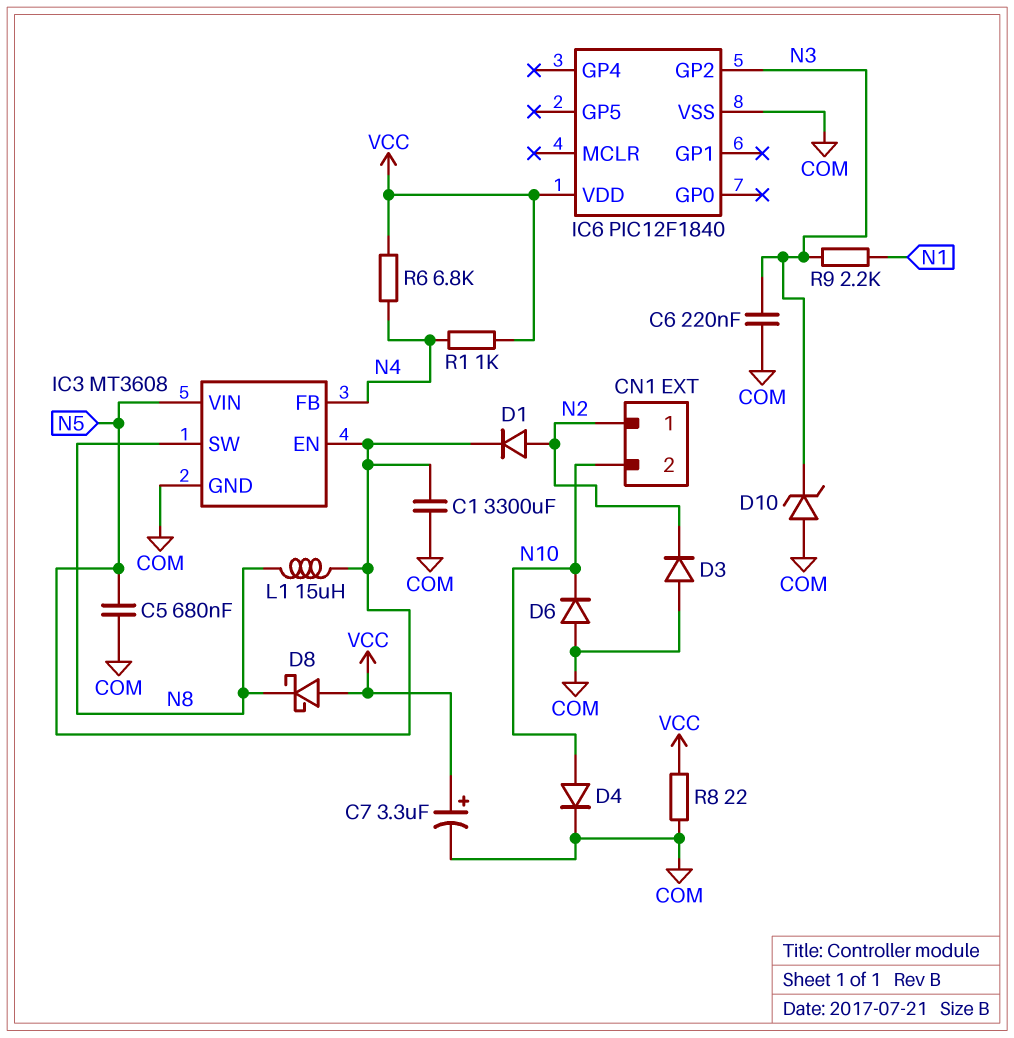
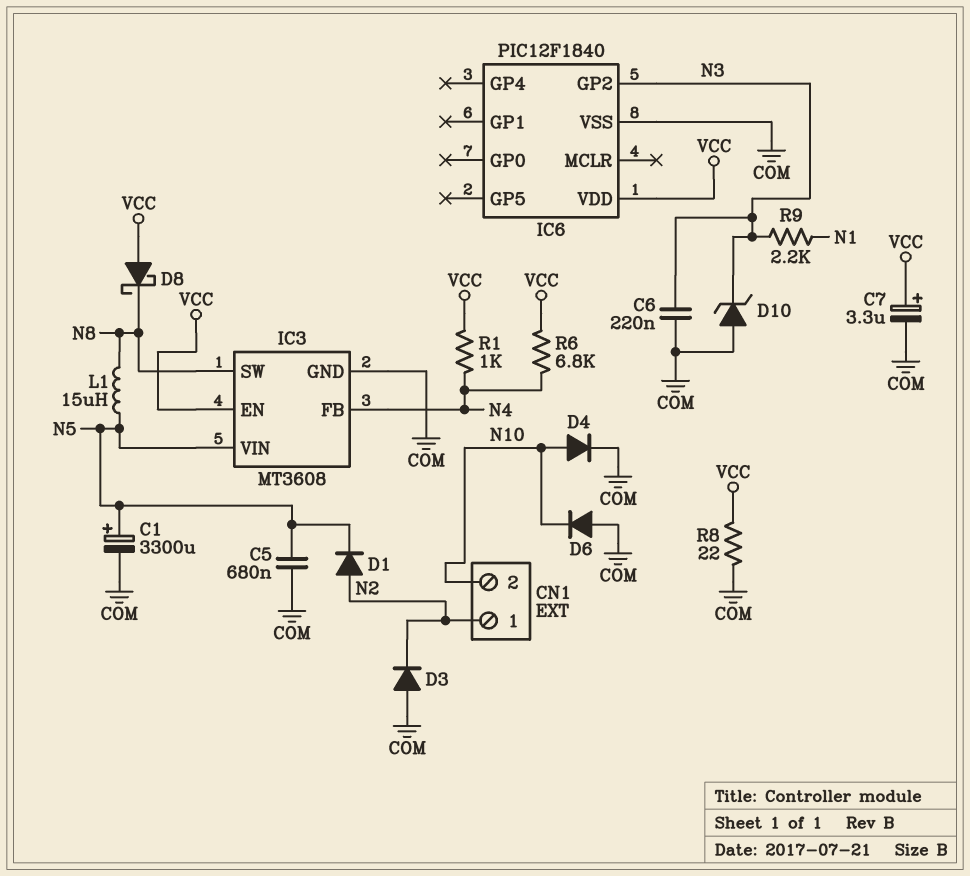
C1: 3300uF (COM, N5) -> 3300uF (plus N5, minus COM)
IC3 pin EN: N5 -> VCC

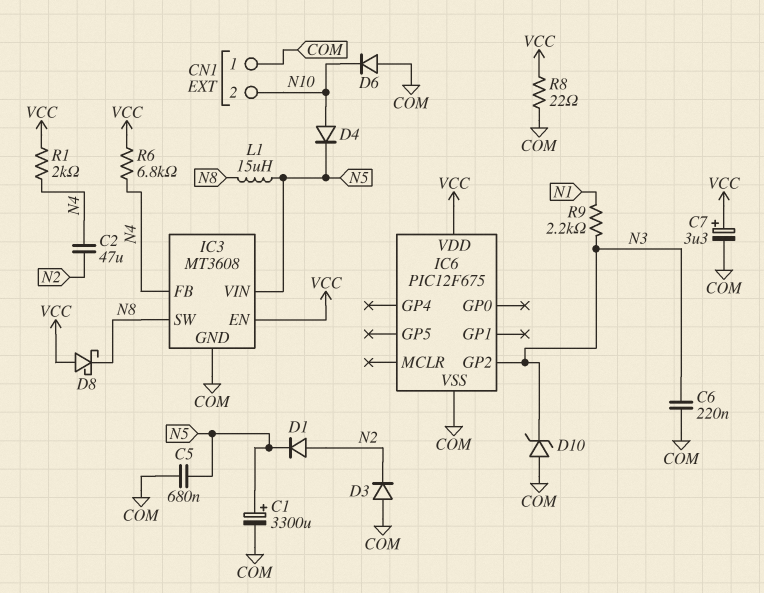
C2: none -> 47uF (N2, N4)
CN1 pin 1: N2 -> COM
D4: diode (A N10, K COM) -> diode (A N10, K N5)
IC6: PIC12F1840 -> PIC12F675
R1: 1k (N4, VCC) -> 2k (N4, VCC)

